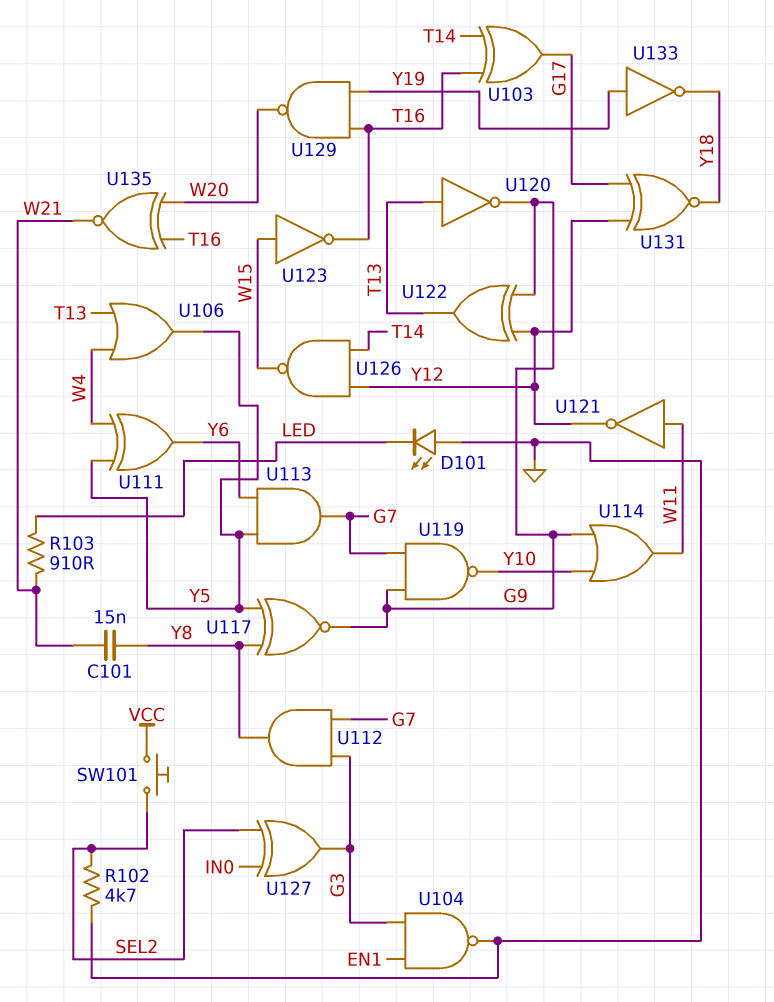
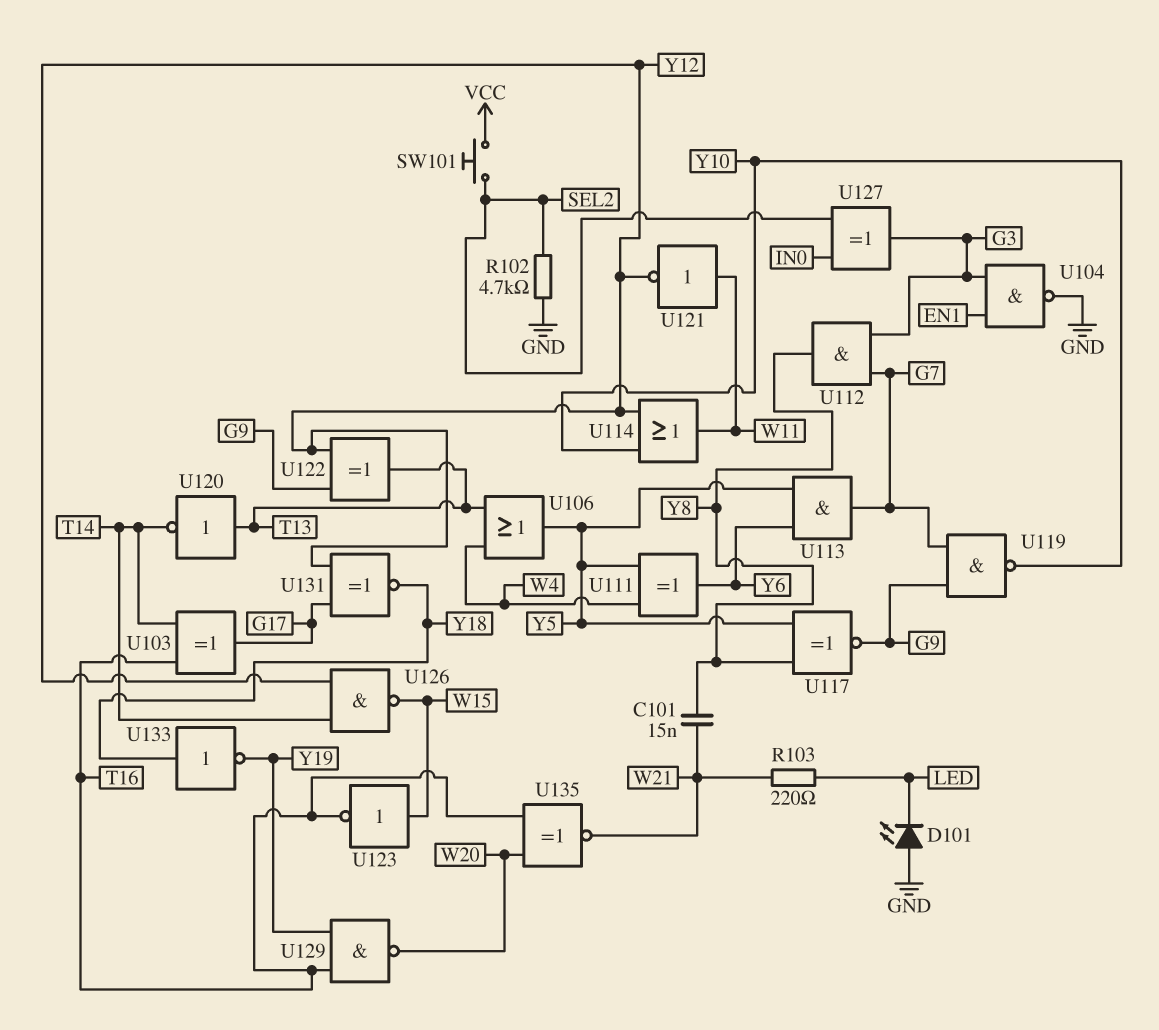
R103: 910 (LED, W21) -> 220 (LED, W21)
U114: OR (in G9, in Y10, out W11) -> OR (in Y10, in Y12, out W11)
U120: NOT (in T13, out G9) -> NOT (in T13, out T14)
U133: NOT (in Y19, out Y18) -> NOT (in Y18, out Y19)

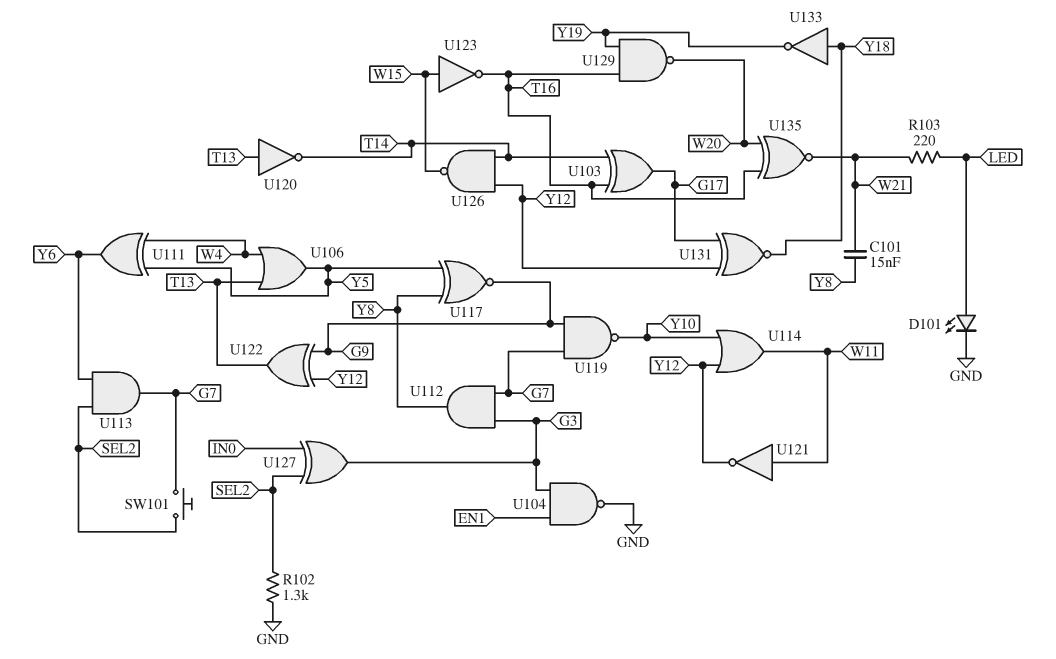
D101: LED (A GND, K LED) -> LED (A LED, K GND)
R102: 4.7k (GND, SEL2) -> 1.3k (GND, SEL2)
SW101: button (SEL2, VCC) -> button (G7, SEL2)
U113: AND (in Y5, in Y6, out G7) -> AND (in SEL2, in Y6, out G7)

